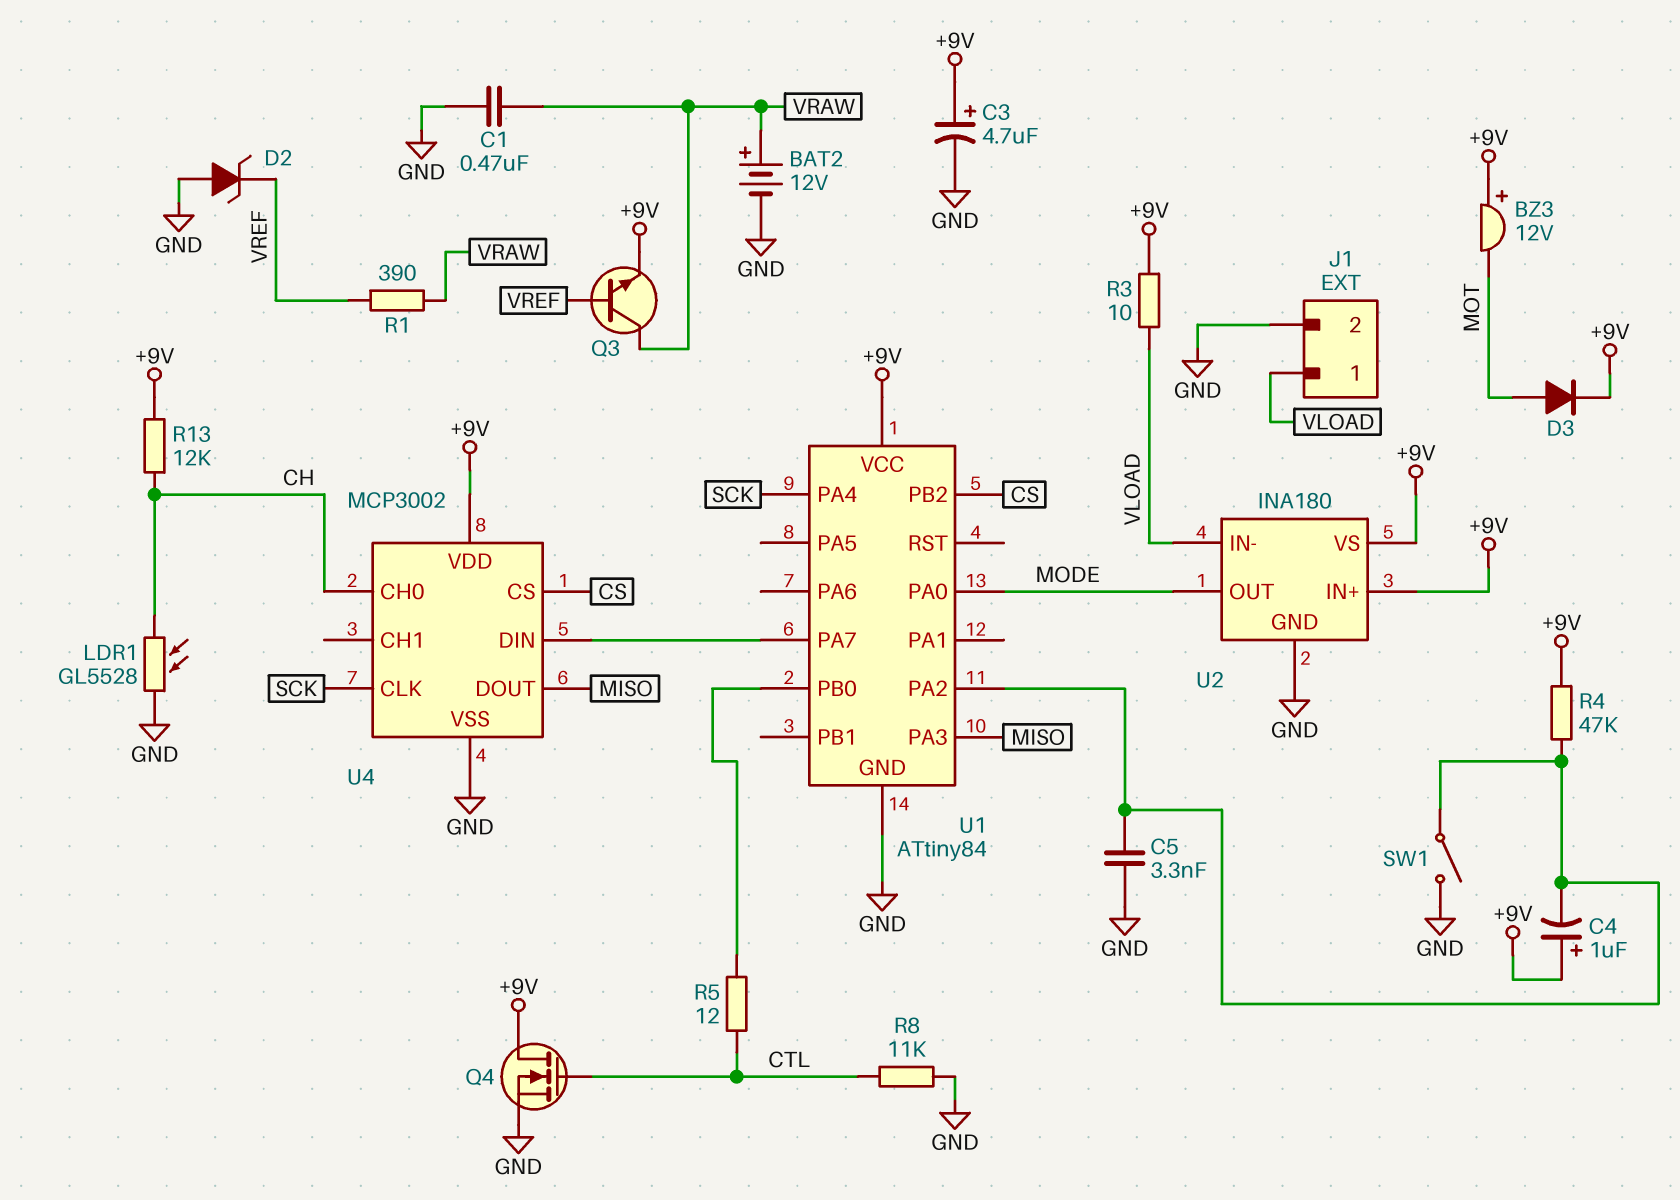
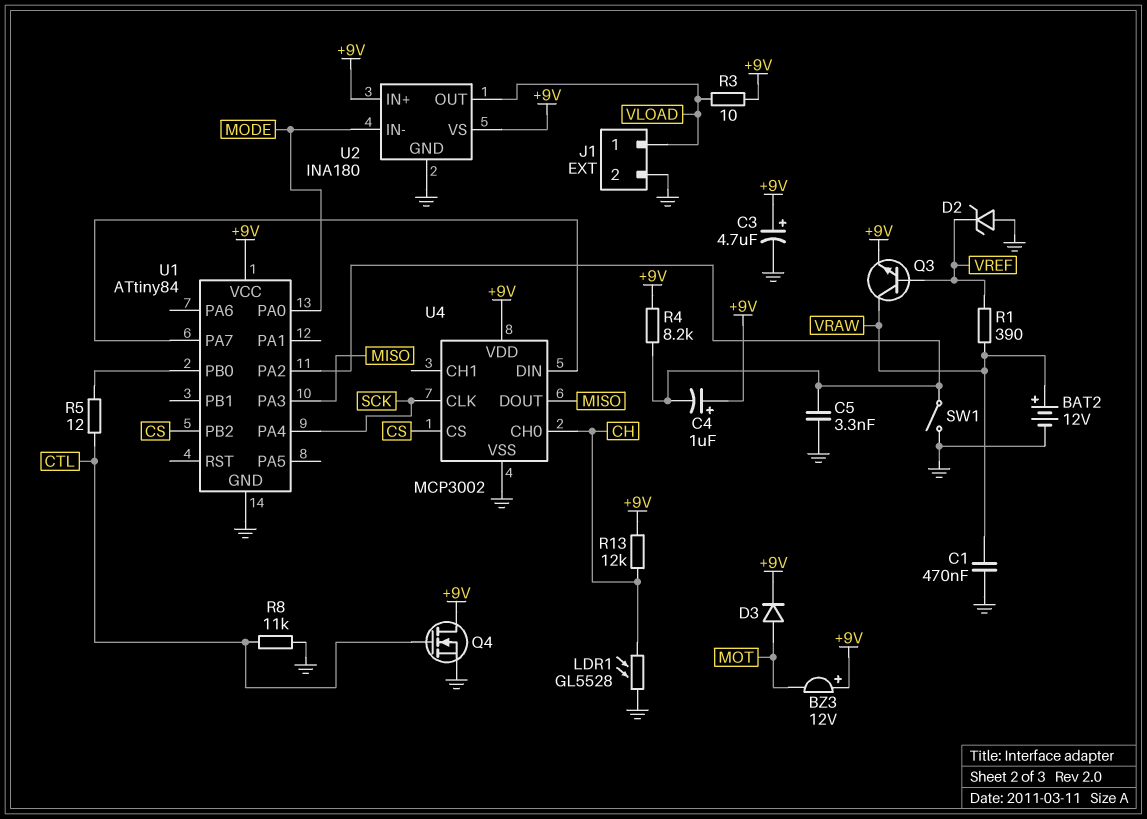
R4: 47k (+9V, U1/PA2) -> 8.2k (+9V, U1/PA2)
U2 pin IN-: VLOAD -> MODE
U2 pin OUT: MODE -> VLOAD

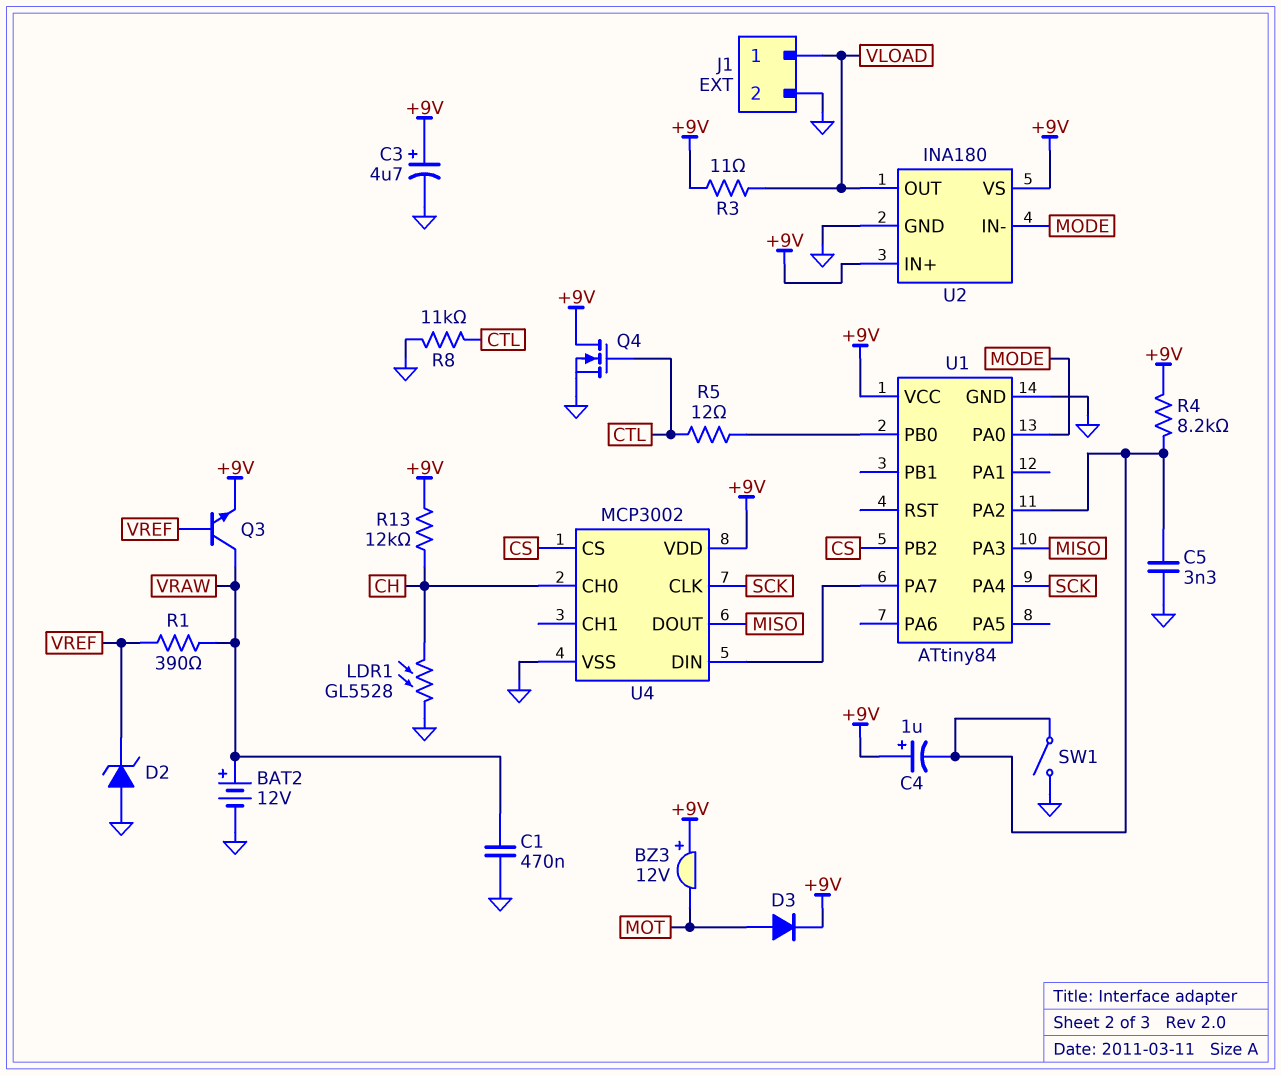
R3: 10 (+9V, VLOAD) -> 11 (+9V, VLOAD)

